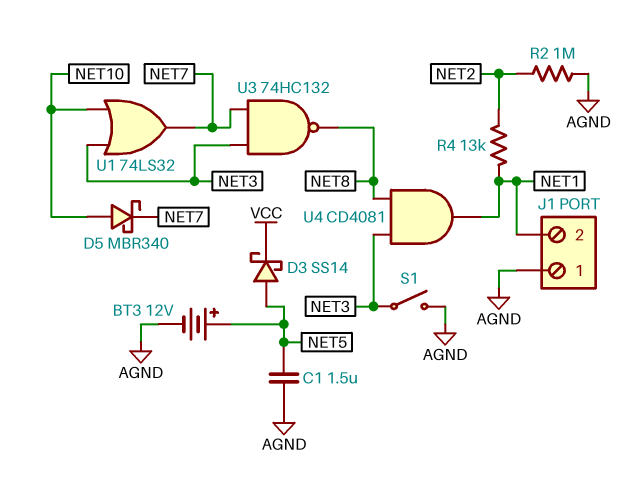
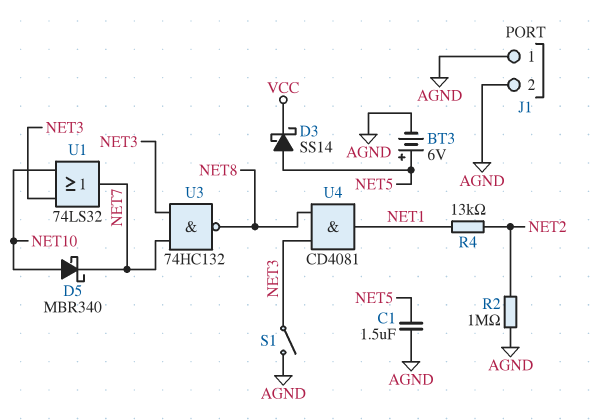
BT3: 12V (plus NET5, minus AGND) -> 6V (plus NET5, minus AGND)
J1 pin 2: NET1 -> AGND

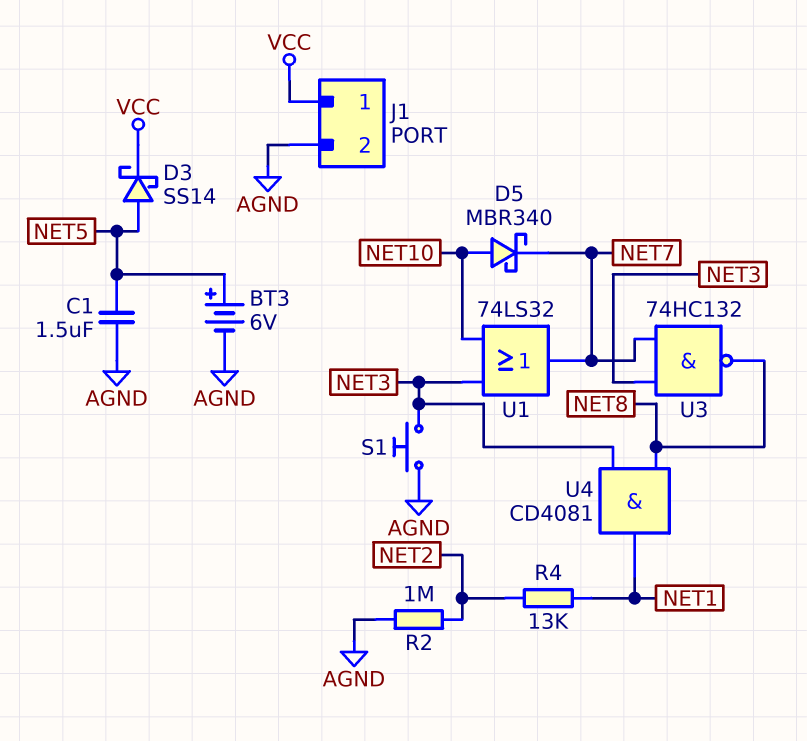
J1 pin 1: AGND -> VCC
S1: switch (AGND, NET3) -> button (AGND, NET3)

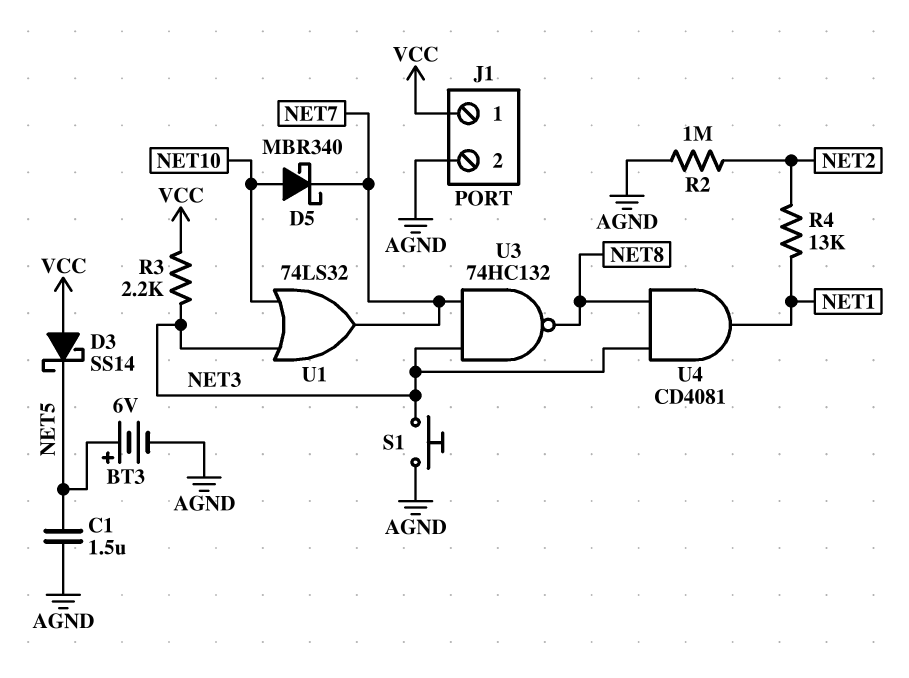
D3: schottky SS14 (A NET5, K VCC) -> schottky SS14 (A VCC, K NET5)
R3: none -> 2.2k (NET3, VCC)

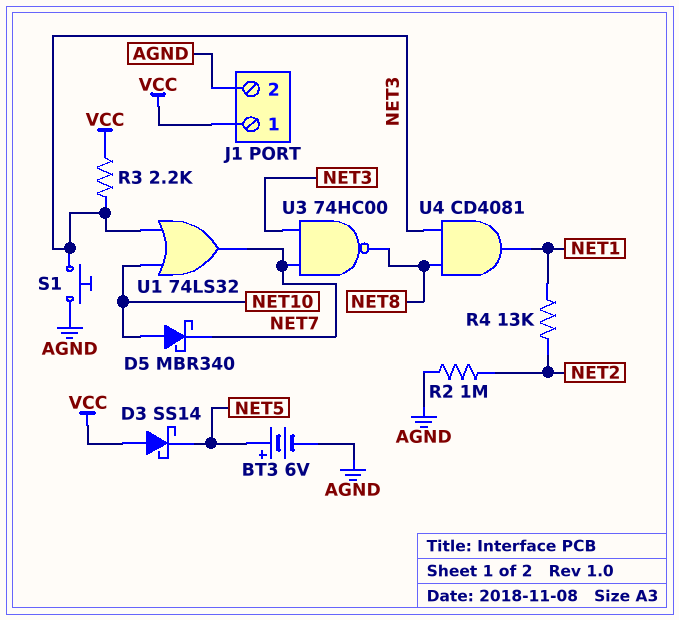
C1: 1.5uF (AGND, NET5) -> none
U3: NAND 74HC132 (in NET3, in NET7, out NET8) -> NAND 74HC00 (in NET3, in NET7, out NET8)

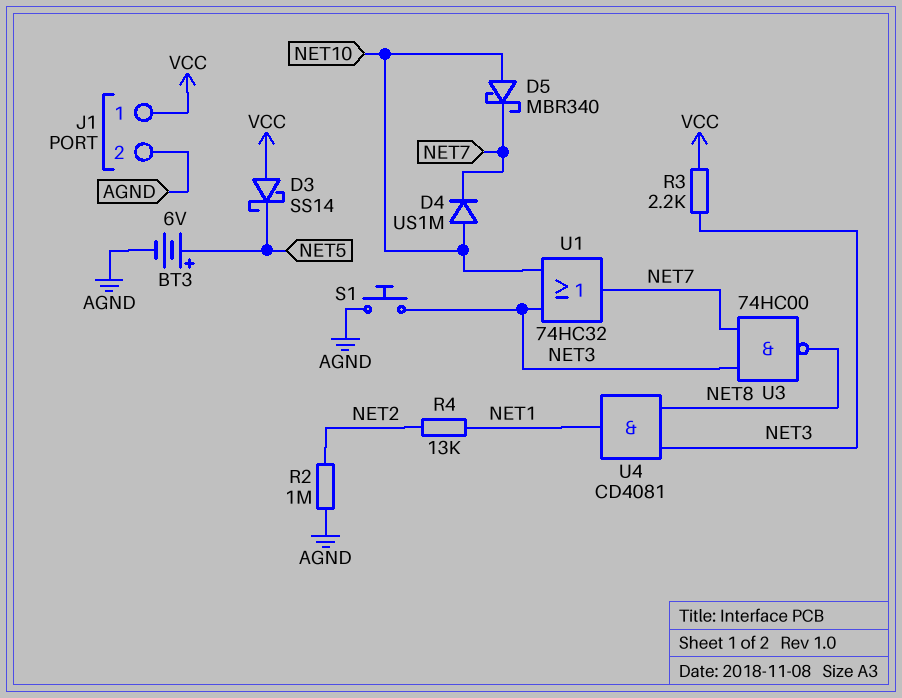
D4: none -> diode US1M (A NET10, K NET7)
U1: OR 74LS32 (in NET3, in NET10, out NET7) -> OR 74HC32 (in NET3, in NET10, out NET7)

